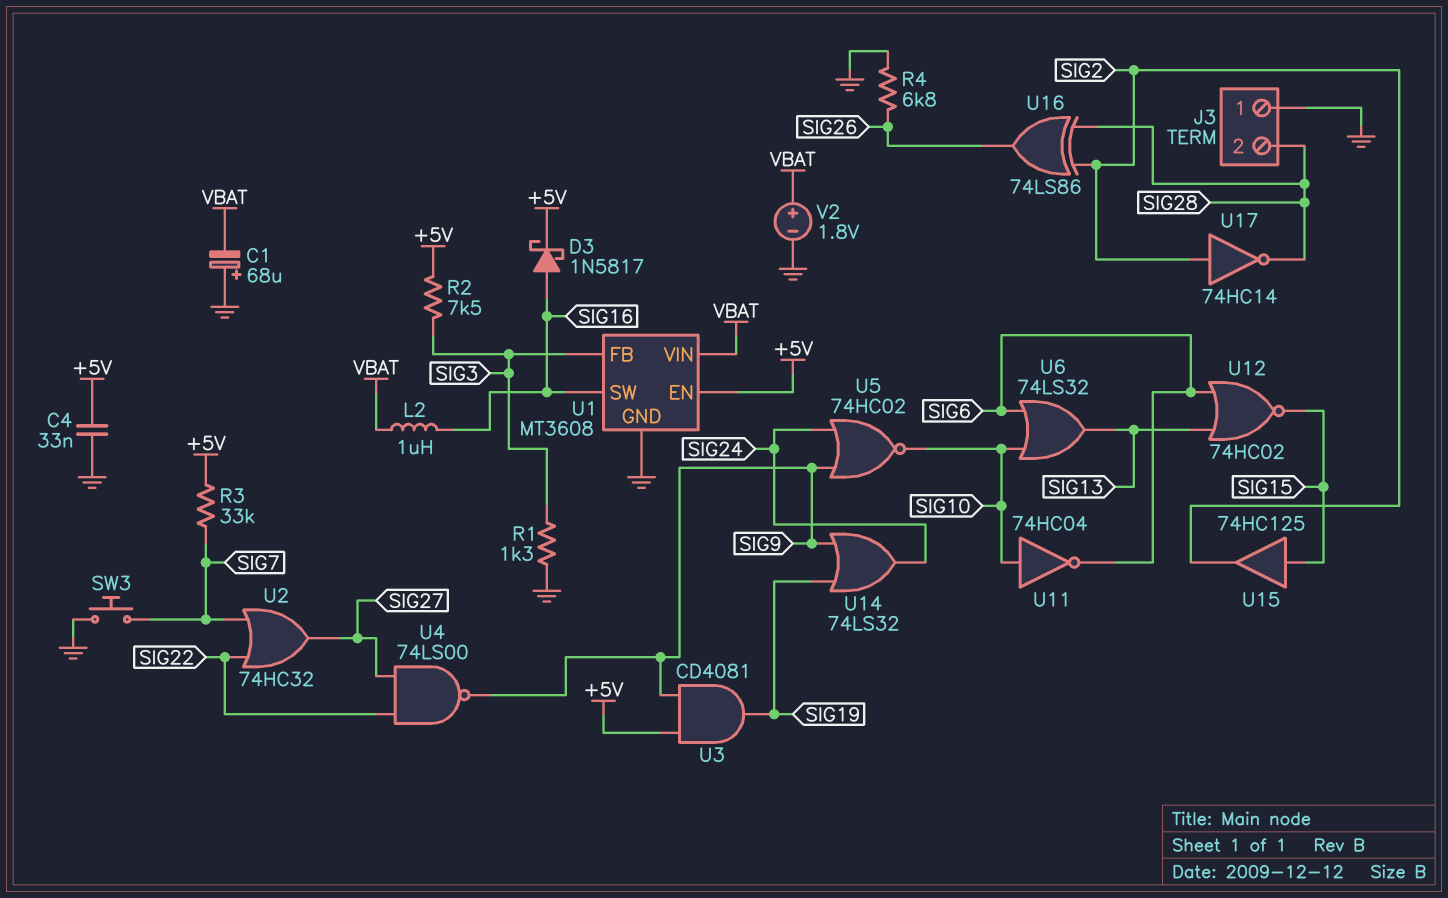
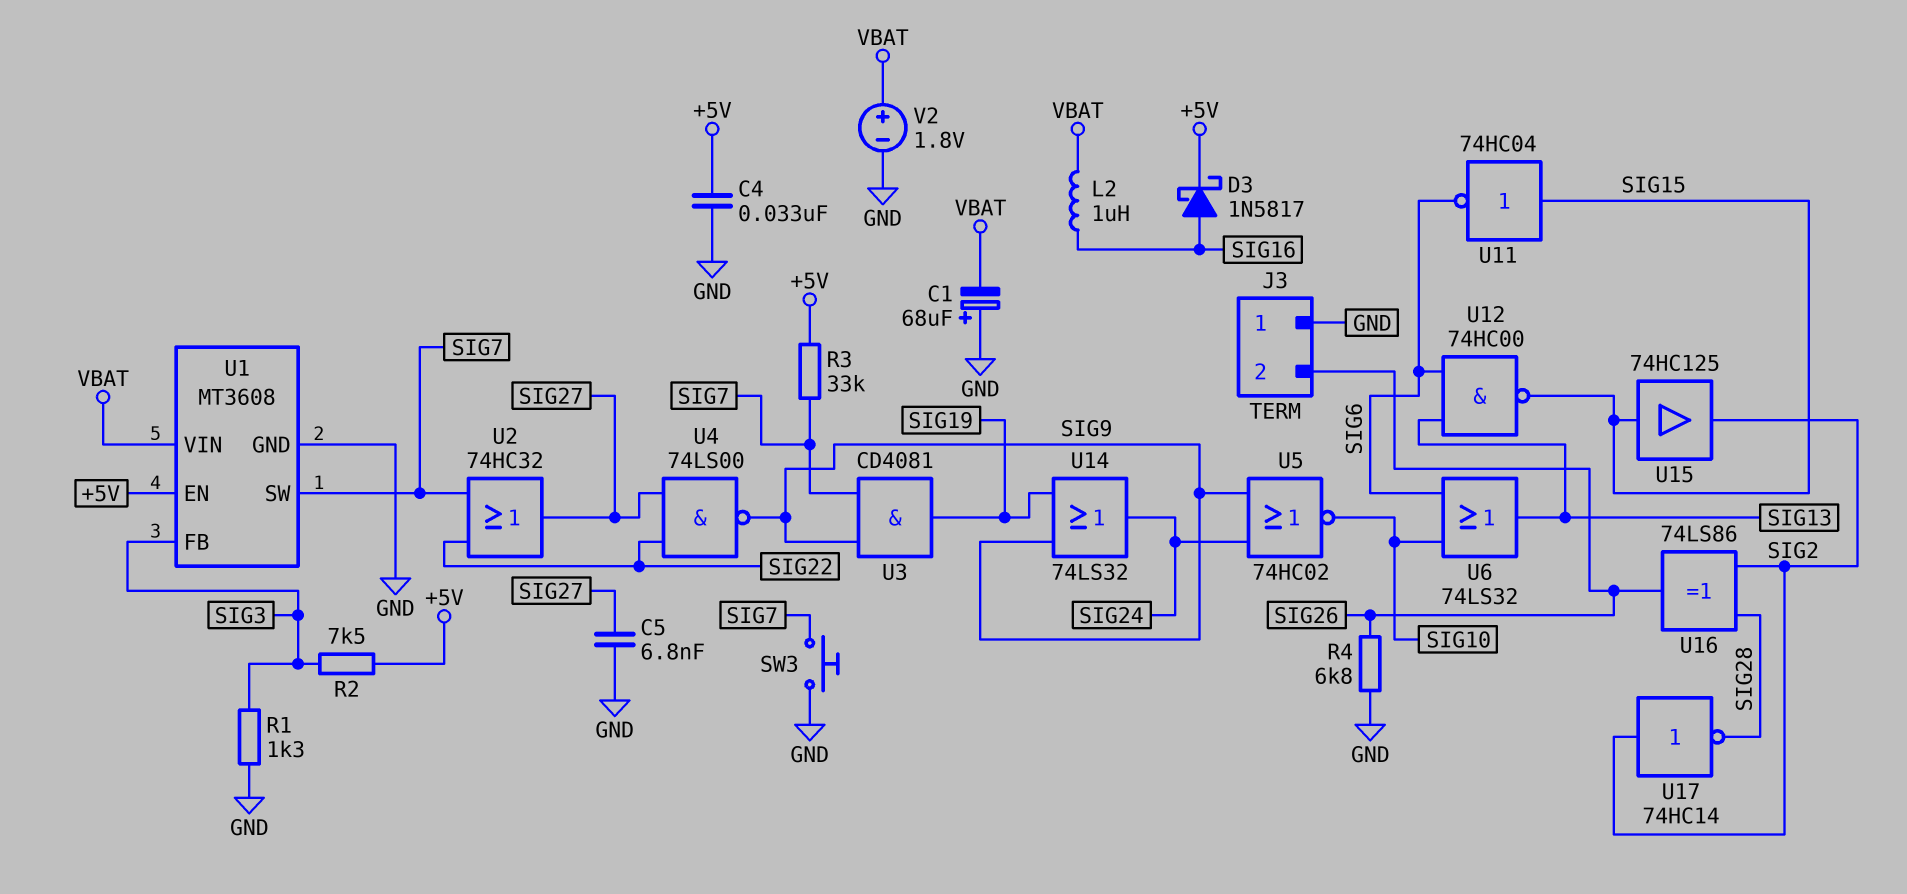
C5: none -> 6.8nF (GND, SIG27)
J3 pin 2: SIG28 -> SIG26
U1 pin SW: SIG16 -> SIG7
U3: AND CD4081 (in +5V, in SIG9, out SIG19) -> AND CD4081 (in SIG7, in SIG9, out SIG19)
U11: NOT 74HC04 (in SIG10, out SIG6) -> NOT 74HC04 (in SIG15, out SIG6)
U12: NOR 74HC02 (in SIG6, in SIG13, out SIG15) -> NAND 74HC00 (in SIG6, in SIG13, out SIG15)

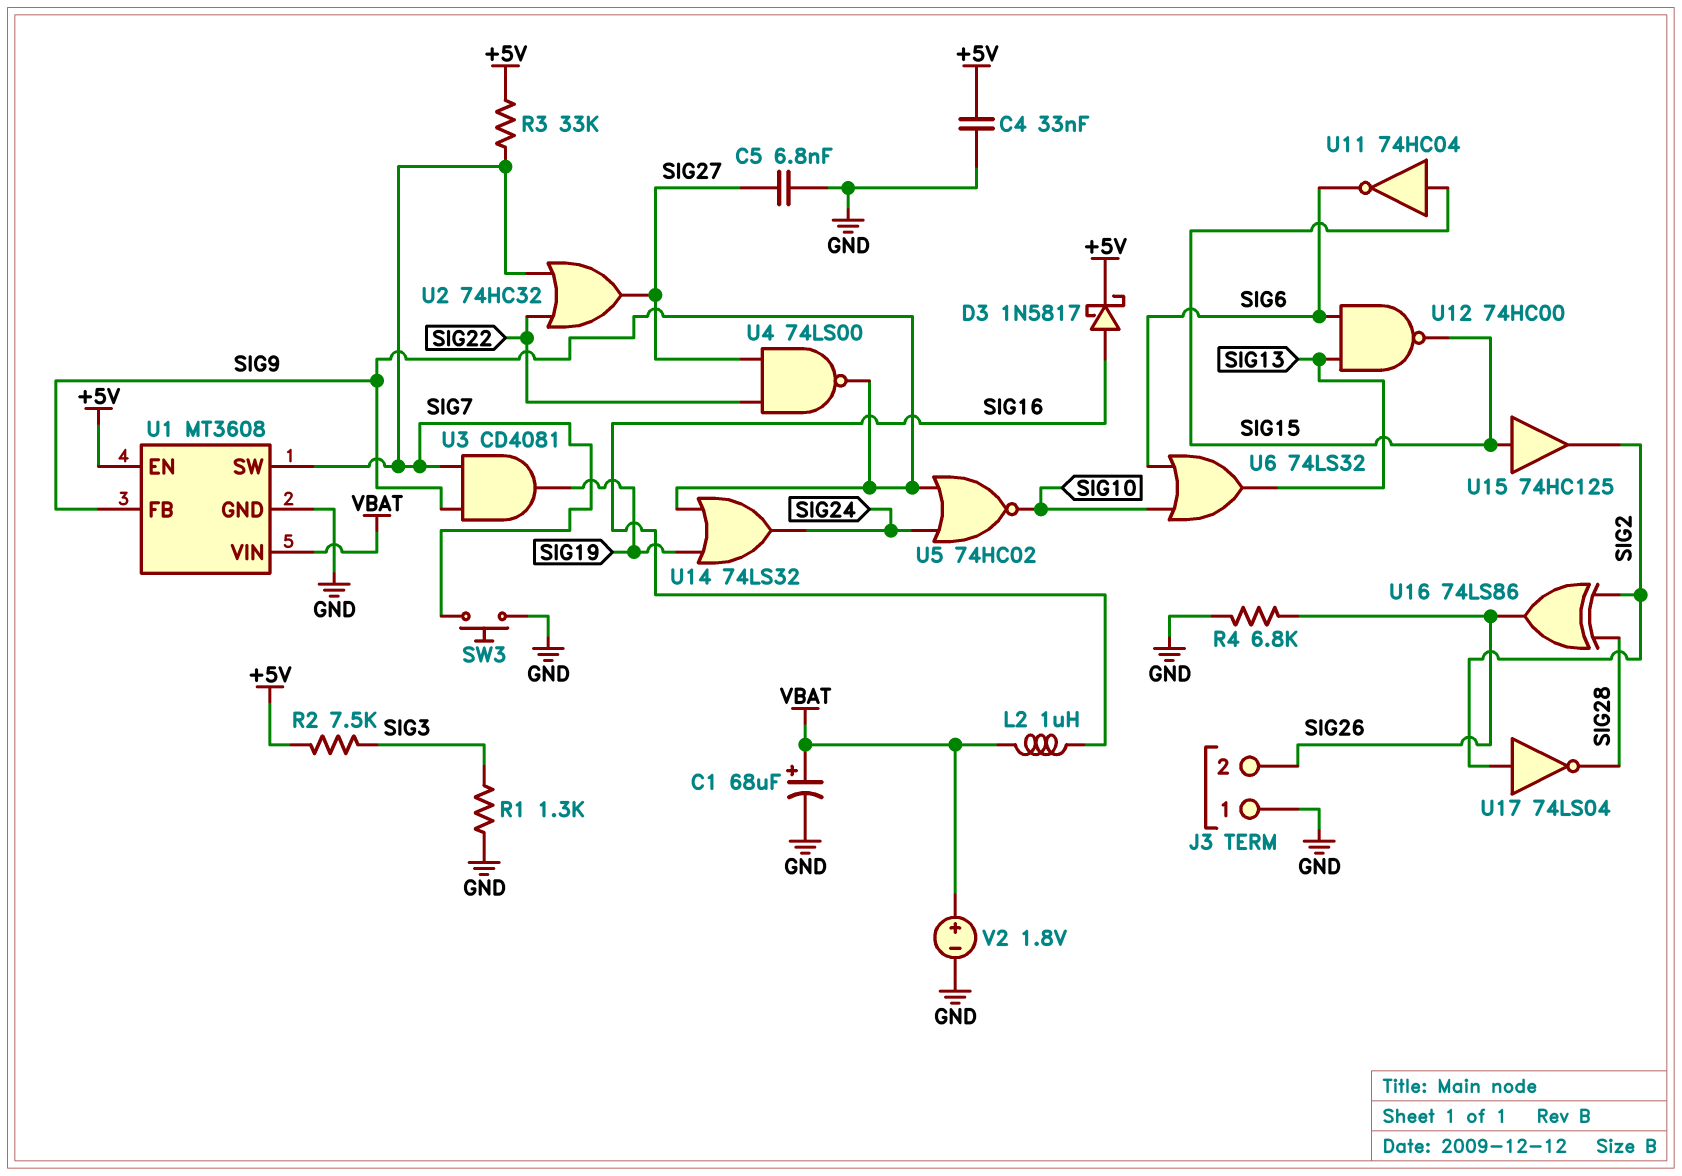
C1: 68uF (plus GND, minus VBAT) -> 68uF (plus VBAT, minus GND)
U1 pin FB: SIG3 -> SIG9
U17: NOT 74HC14 (in SIG2, out SIG28) -> NOT 74LS04 (in SIG2, out SIG28)

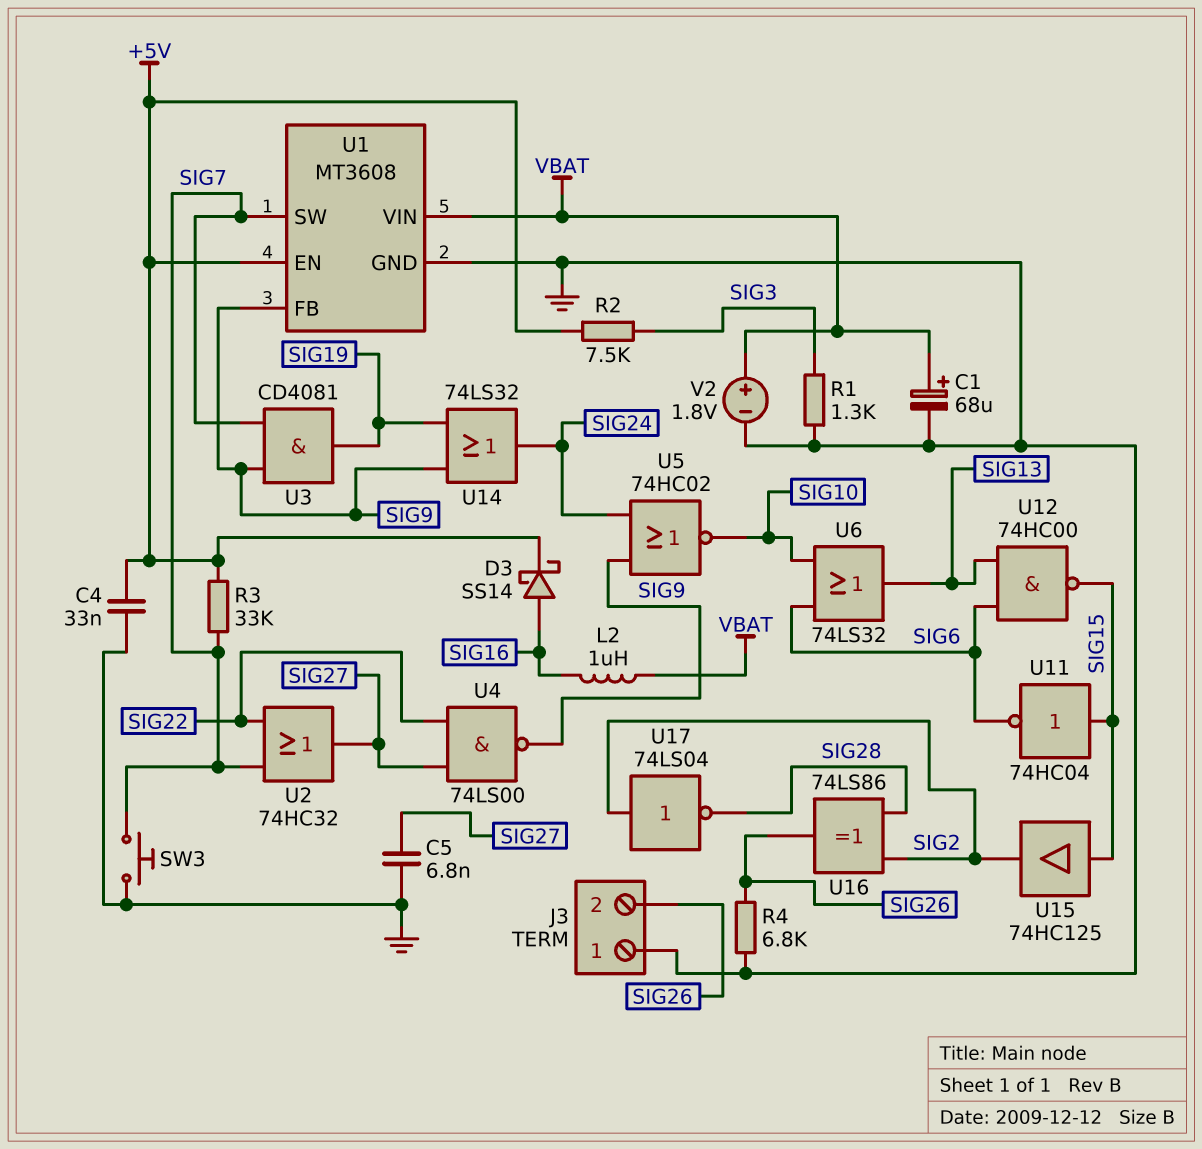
D3: schottky 1N5817 (A SIG16, K +5V) -> schottky SS14 (A SIG16, K +5V)

